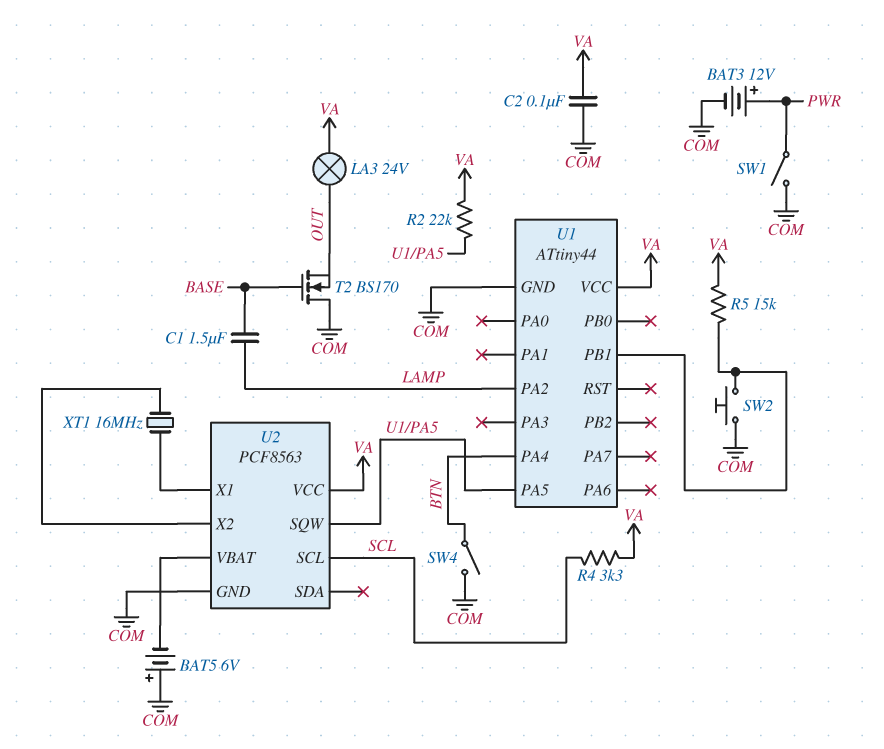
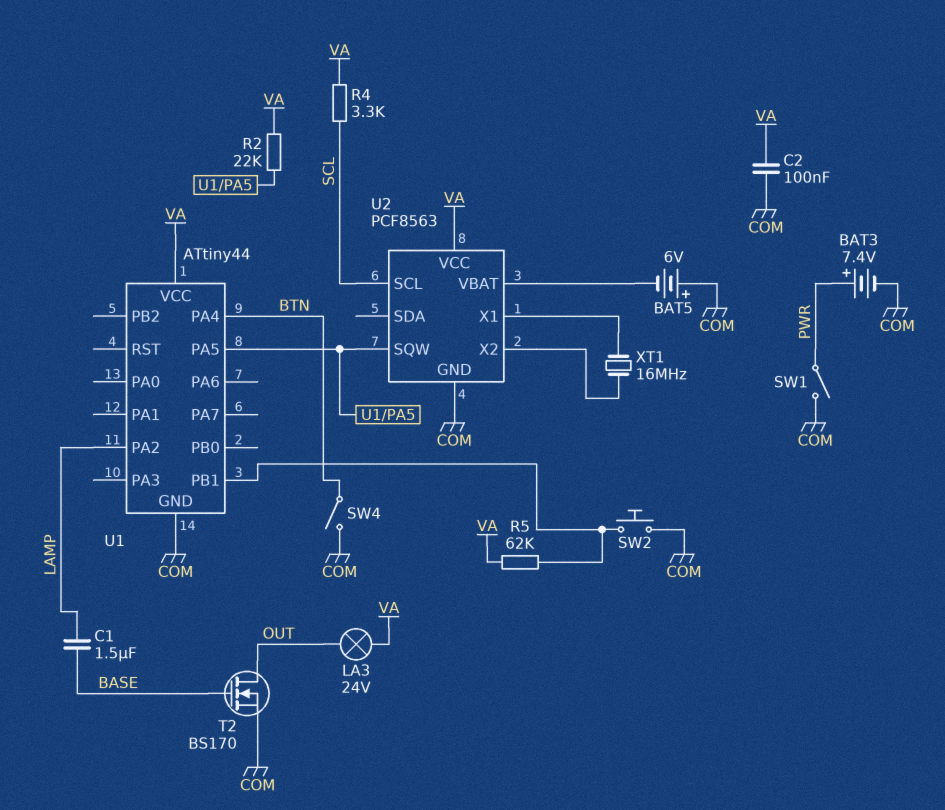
BAT3: 12V (plus PWR, minus COM) -> 7.4V (plus PWR, minus COM)
R5: 15k (U1/PB1, VA) -> 62k (U1/PB1, VA)
T2: NMOS BS170 (G BASE, D COM, S OUT) -> NMOS BS170 (G BASE, D OUT, S COM)

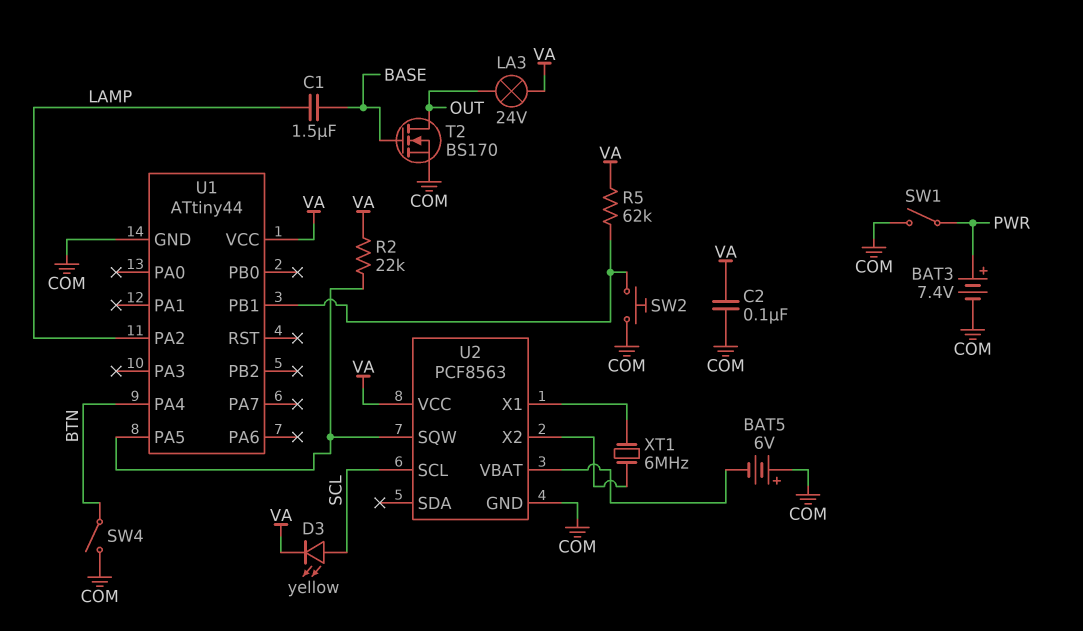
D3: none -> LED yellow (A SCL, K VA)
R4: 3.3k (SCL, VA) -> none
XT1: 16MHz (U2/X1, U2/X2) -> 6MHz (U2/X1, U2/X2)

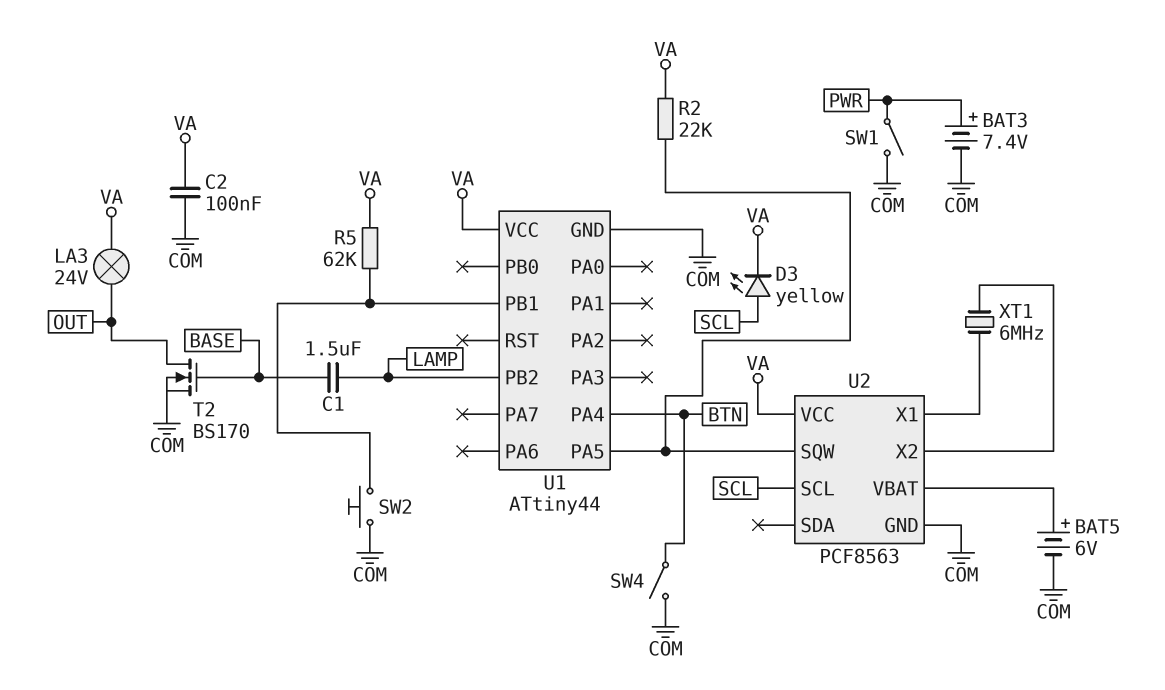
BAT5: 6V (plus COM, minus U2/VBAT) -> 6V (plus U2/VBAT, minus COM)
U1 pin PA2: LAMP -> none
U1 pin PB2: none -> LAMP

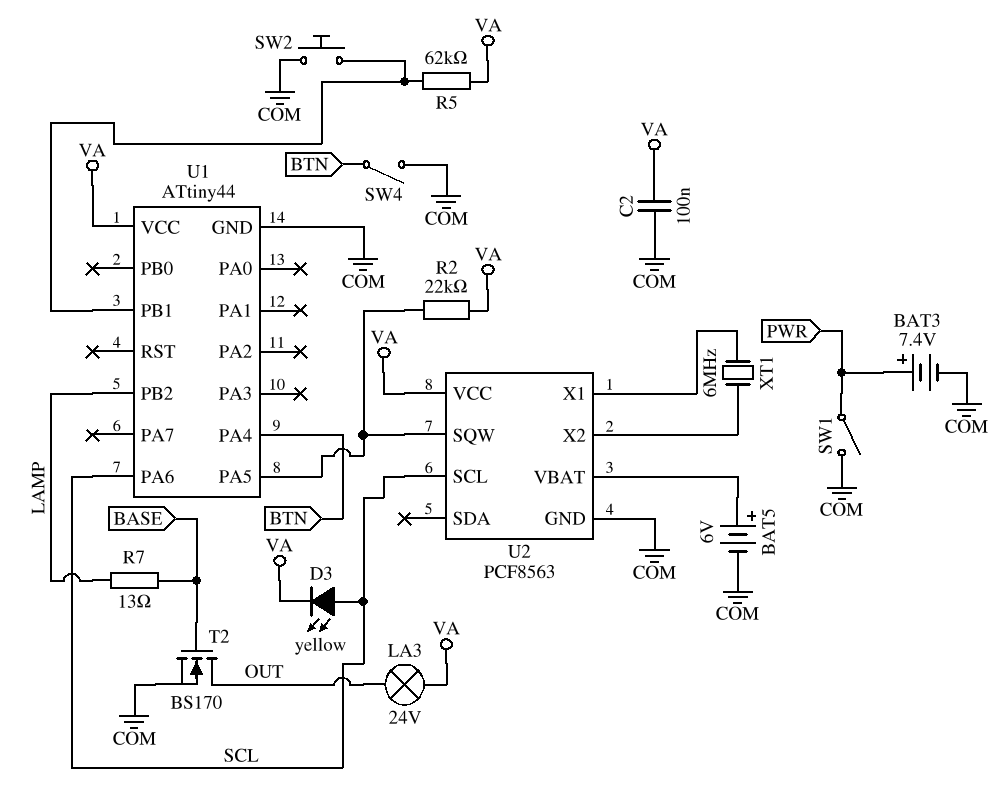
C1: 1.5uF (BASE, LAMP) -> none
R7: none -> 13 (BASE, LAMP)
U1 pin PA6: none -> SCL

